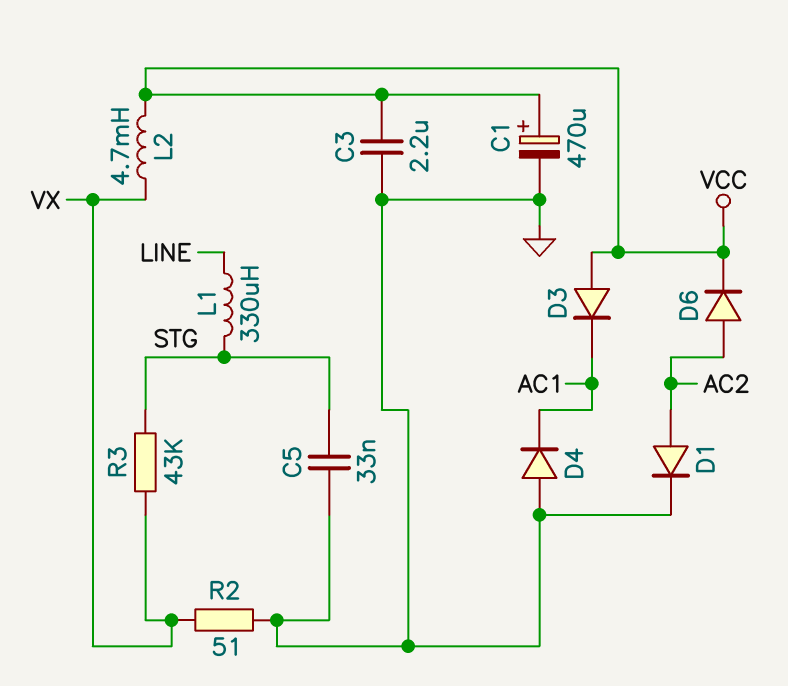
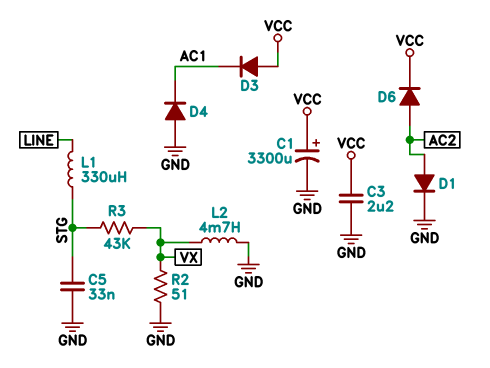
C1: 470uF (plus VCC, minus GND) -> 3300uF (plus VCC, minus GND)
L2: 4.7mH (VCC, VX) -> 4.7mH (GND, VX)

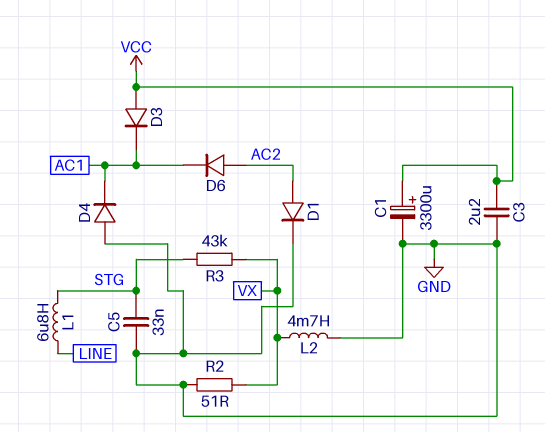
D6: diode (A AC2, K VCC) -> diode (A AC2, K AC1)
L1: 330uH (LINE, STG) -> 6.8uH (LINE, STG)

